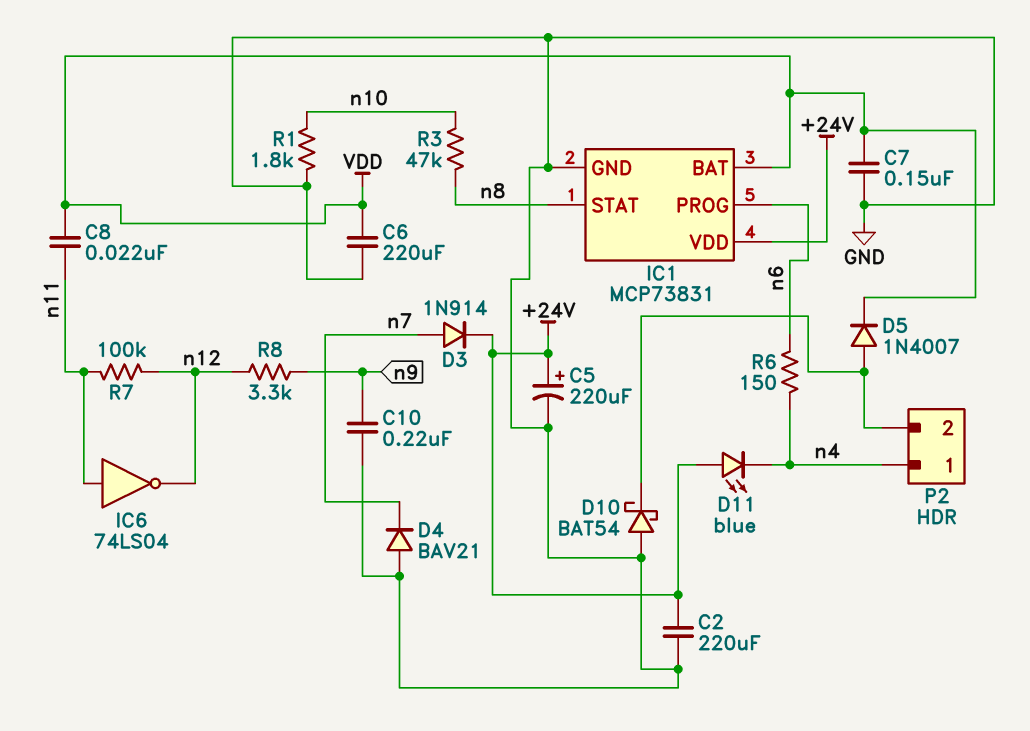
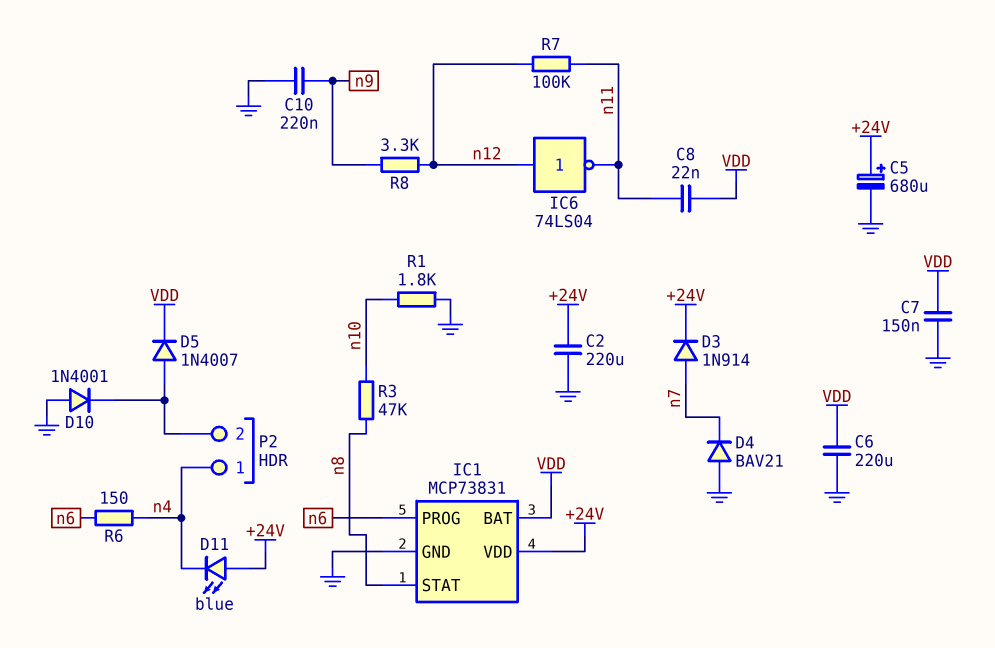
C5: 220uF (plus +24V, minus GND) -> 680uF (plus +24V, minus GND)
D10: schottky BAT54 (A GND, K P2/2) -> diode 1N4001 (A GND, K P2/2)
IC6: NOT 74LS04 (in n11, out n12) -> NOT 74LS04 (in n12, out n11)

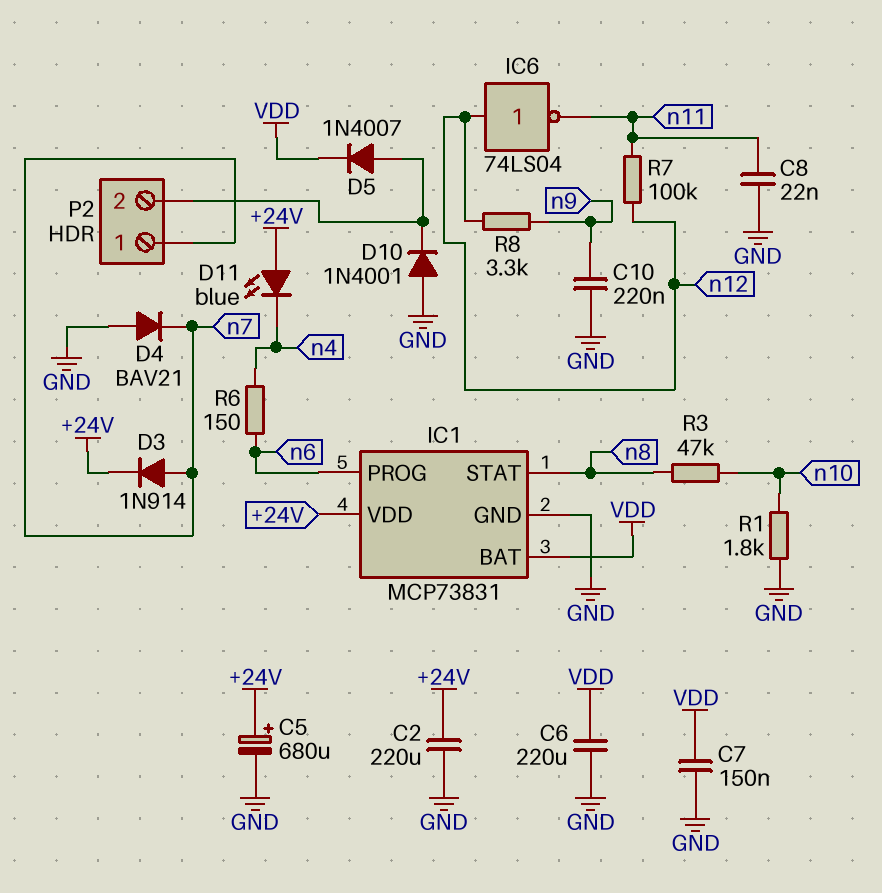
C8: 22nF (VDD, n11) -> 22nF (GND, n11)
P2 pin 1: n4 -> n7

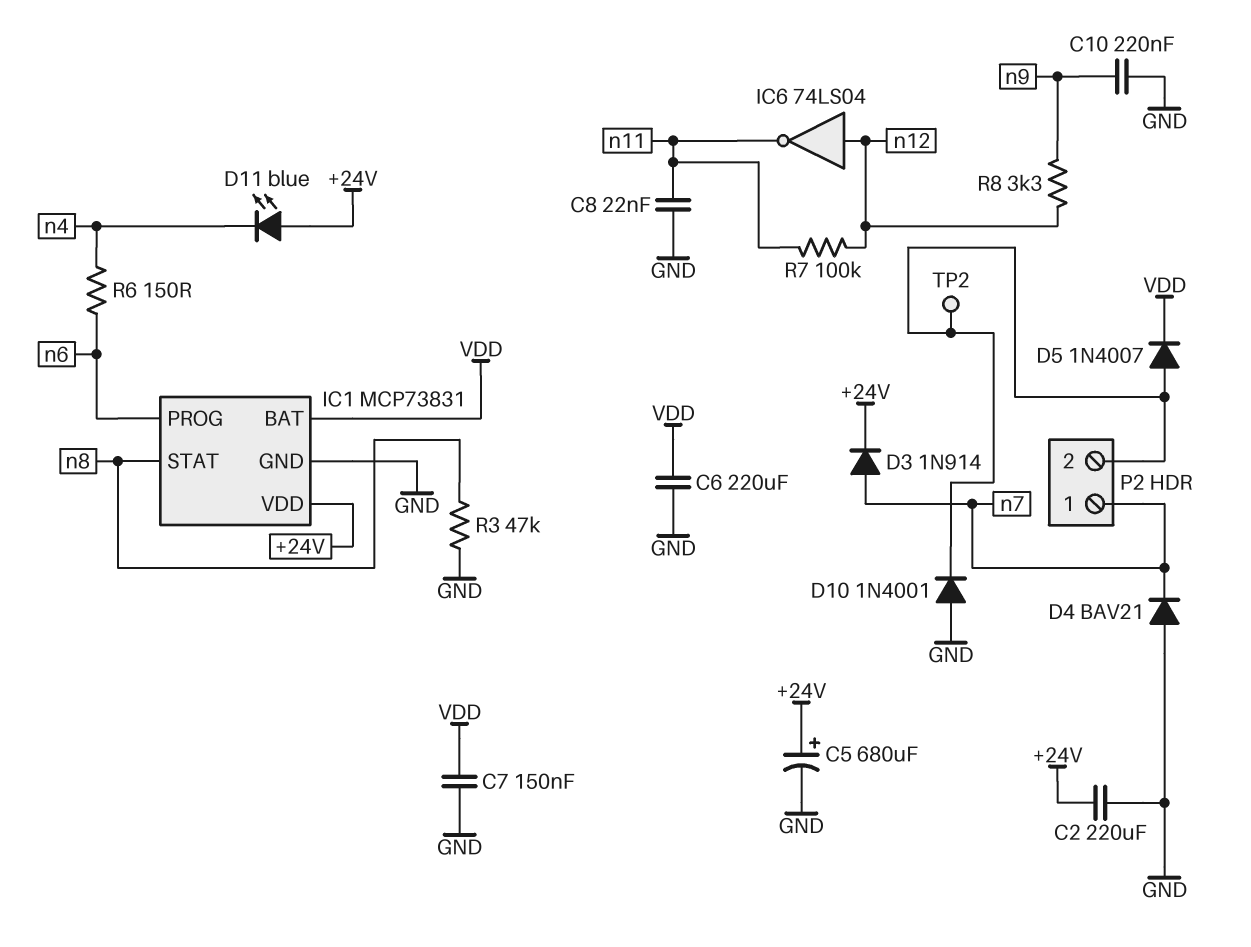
R1: 1.8k (GND, n10) -> none
R3: 47k (n8, n10) -> 47k (GND, n8)
TP2: none -> test point (P2/2)

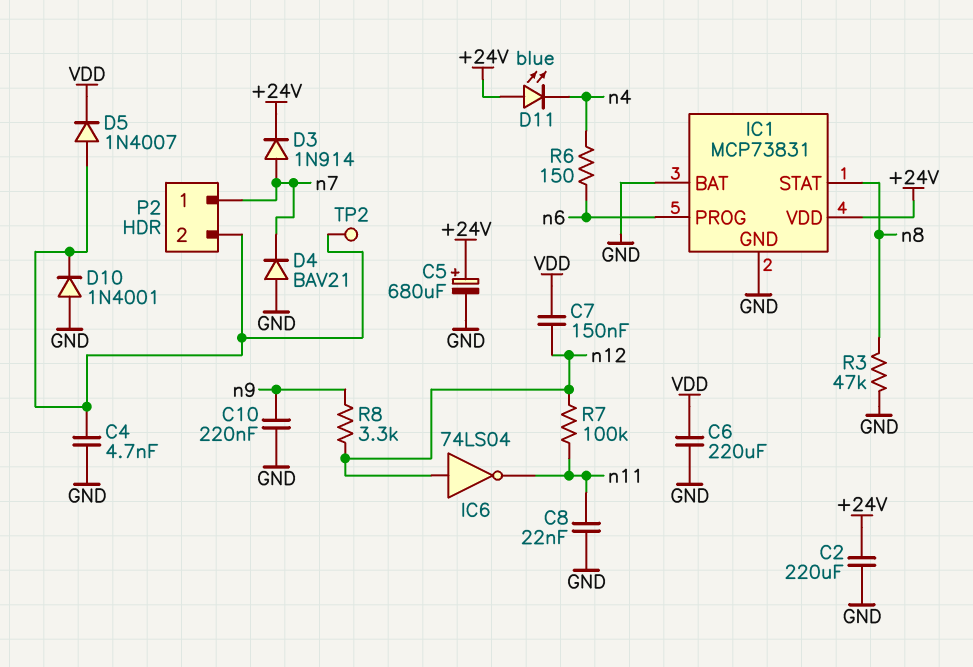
C4: none -> 4.7nF (GND, P2/2)
C7: 150nF (GND, VDD) -> 150nF (VDD, n12)
IC1 pin BAT: VDD -> GND

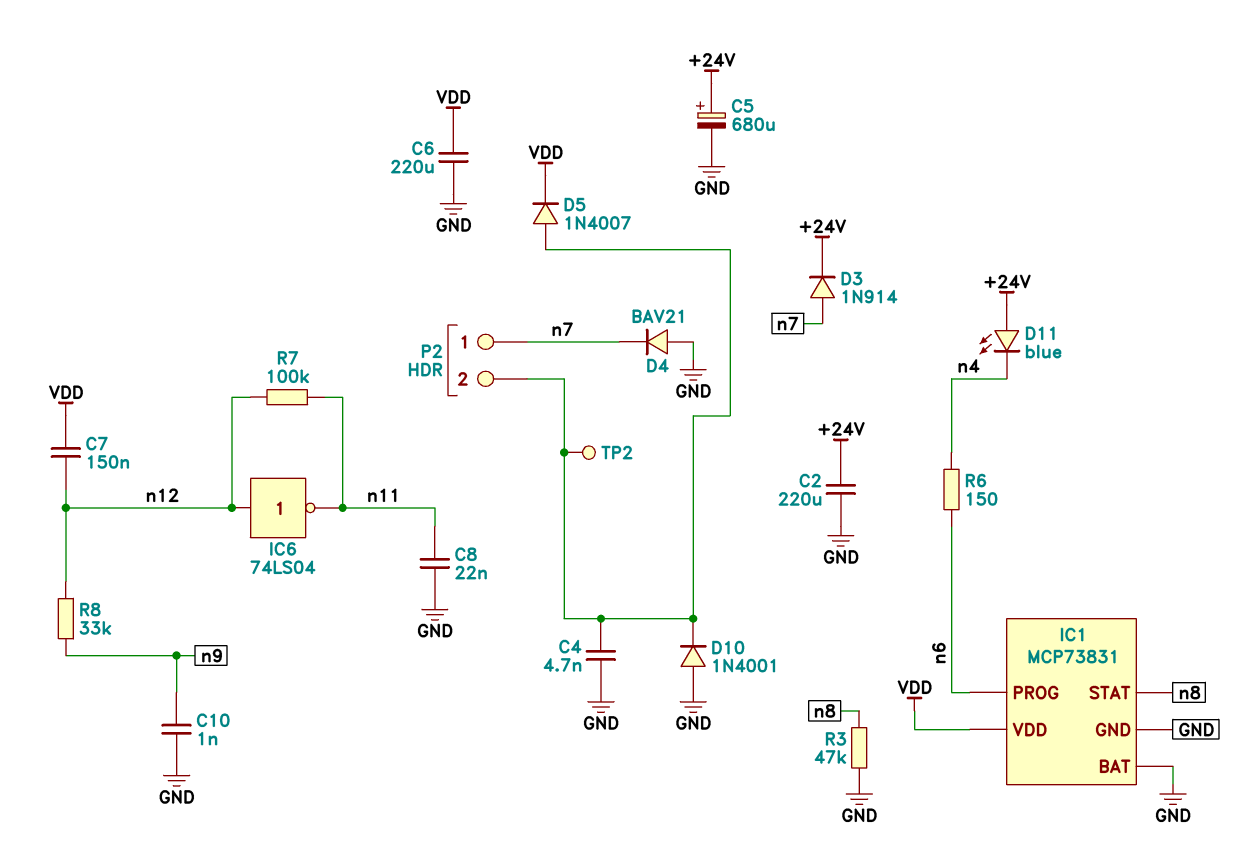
C10: 220nF (GND, n9) -> 1nF (GND, n9)
IC1 pin VDD: +24V -> VDD
R8: 3.3k (n9, n12) -> 33k (n9, n12)

